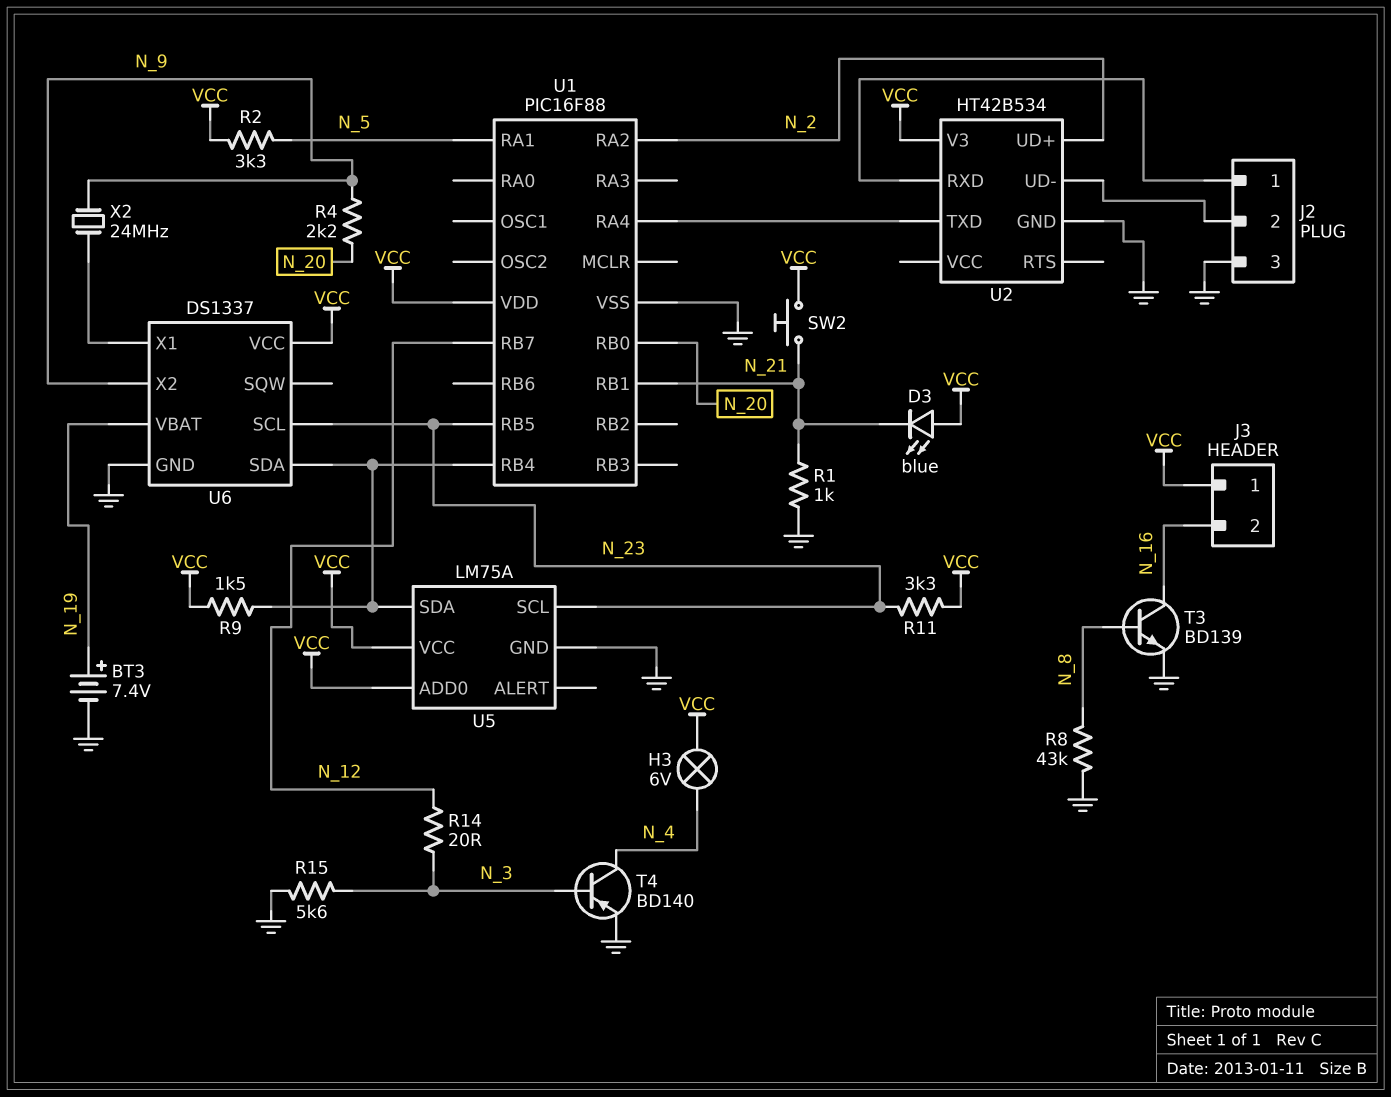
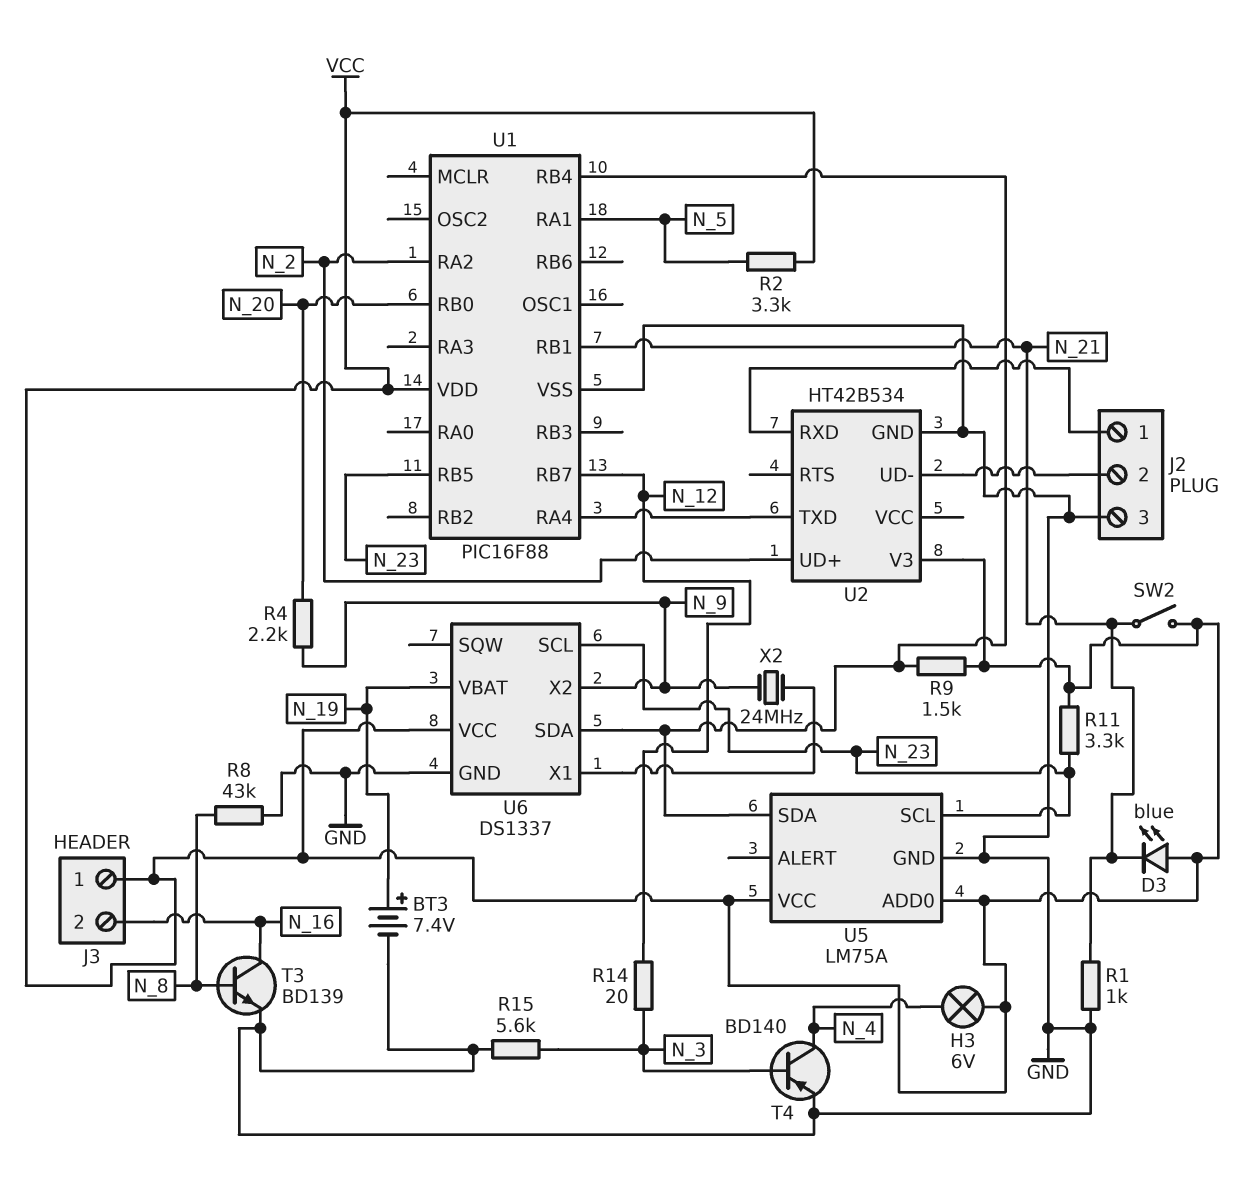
SW2: button (N_21, VCC) -> switch (N_21, VCC)

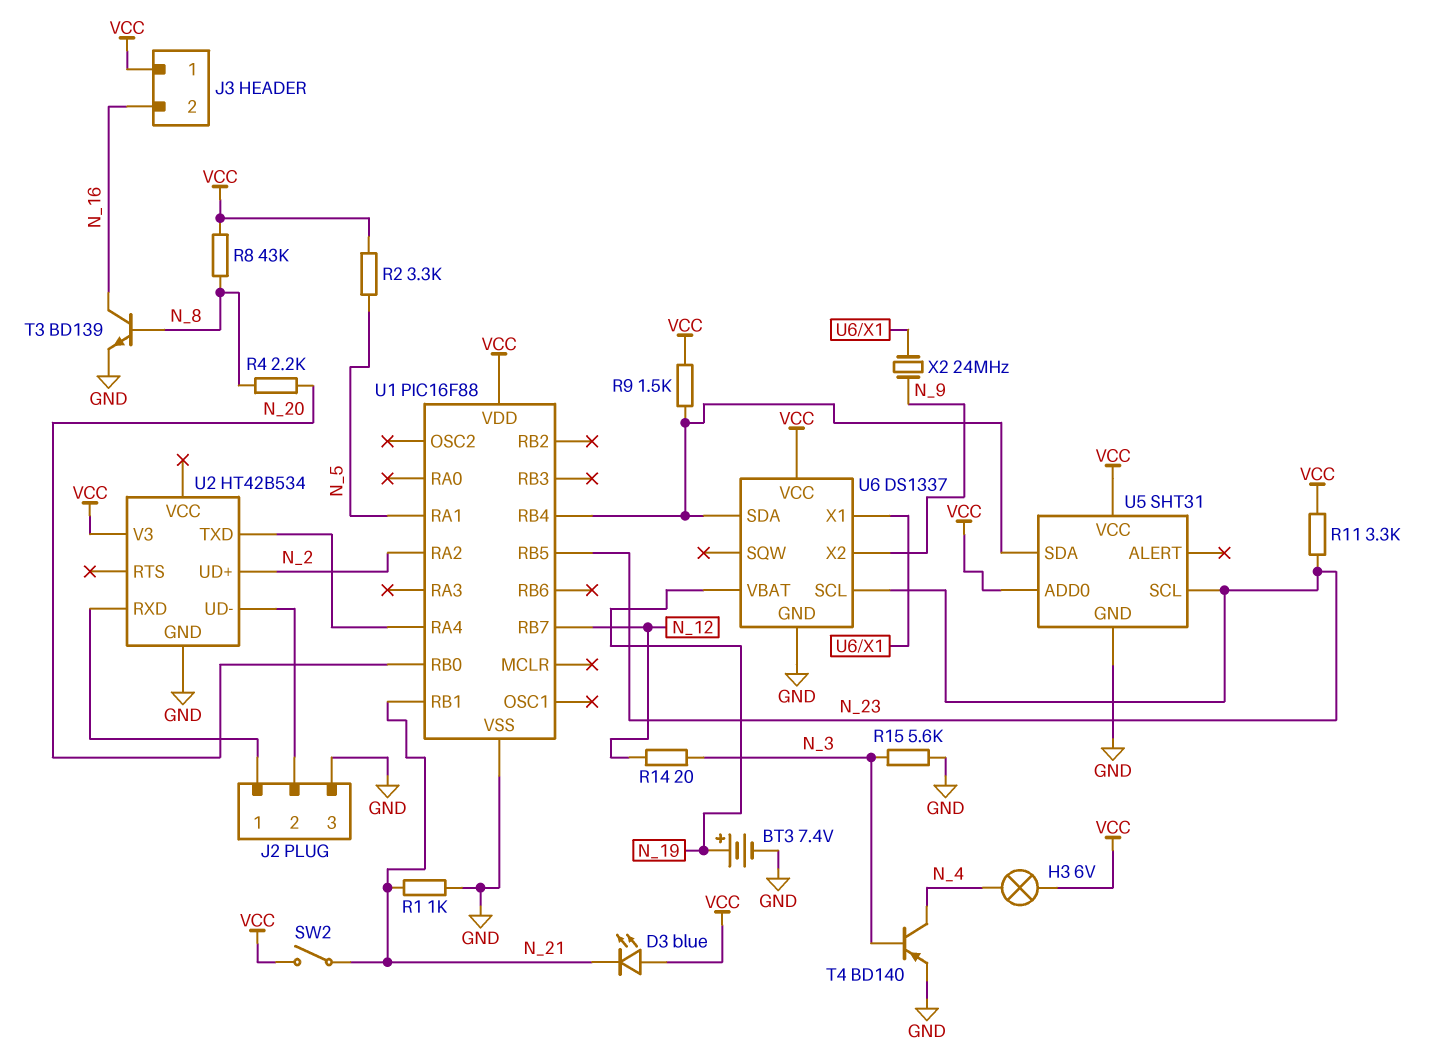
R4: 2.2k (N_9, N_20) -> 2.2k (N_8, N_20)
R8: 43k (GND, N_8) -> 43k (N_8, VCC)
U5: LM75A -> SHT31

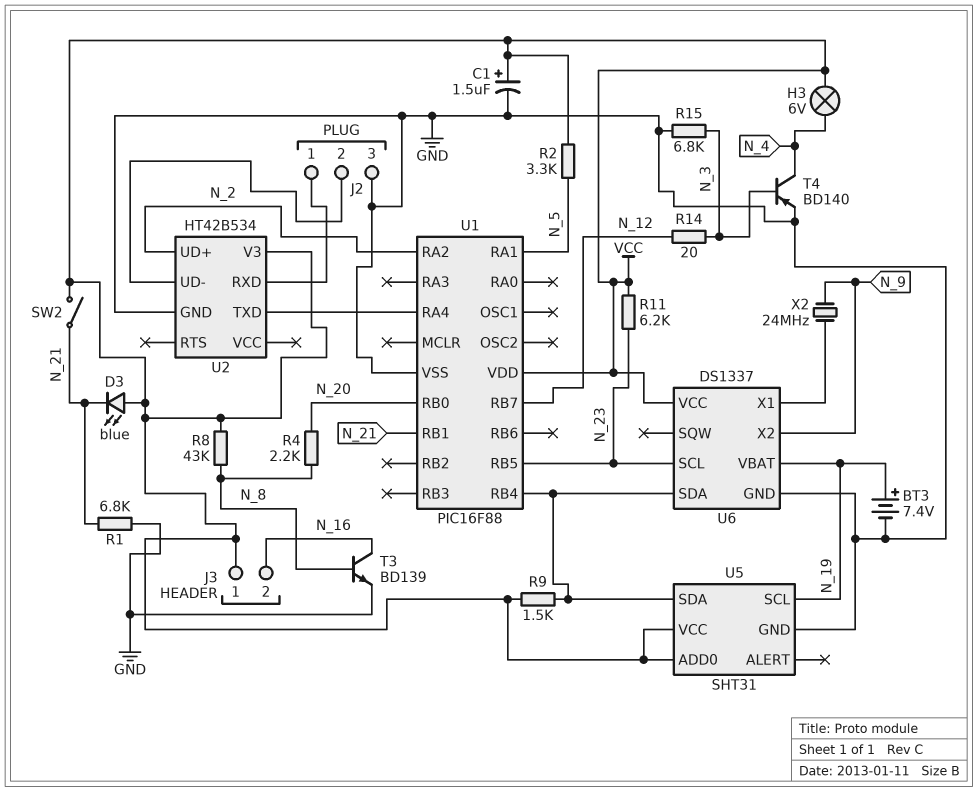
C1: none -> 1.5uF (plus VCC, minus GND)
R1: 1k (GND, N_21) -> 6.8k (GND, N_21)
R11: 3.3k (N_23, VCC) -> 6.2k (N_23, VCC)
R15: 5.6k (GND, N_3) -> 6.8k (GND, N_3)
U5 pin SCL: N_23 -> N_19

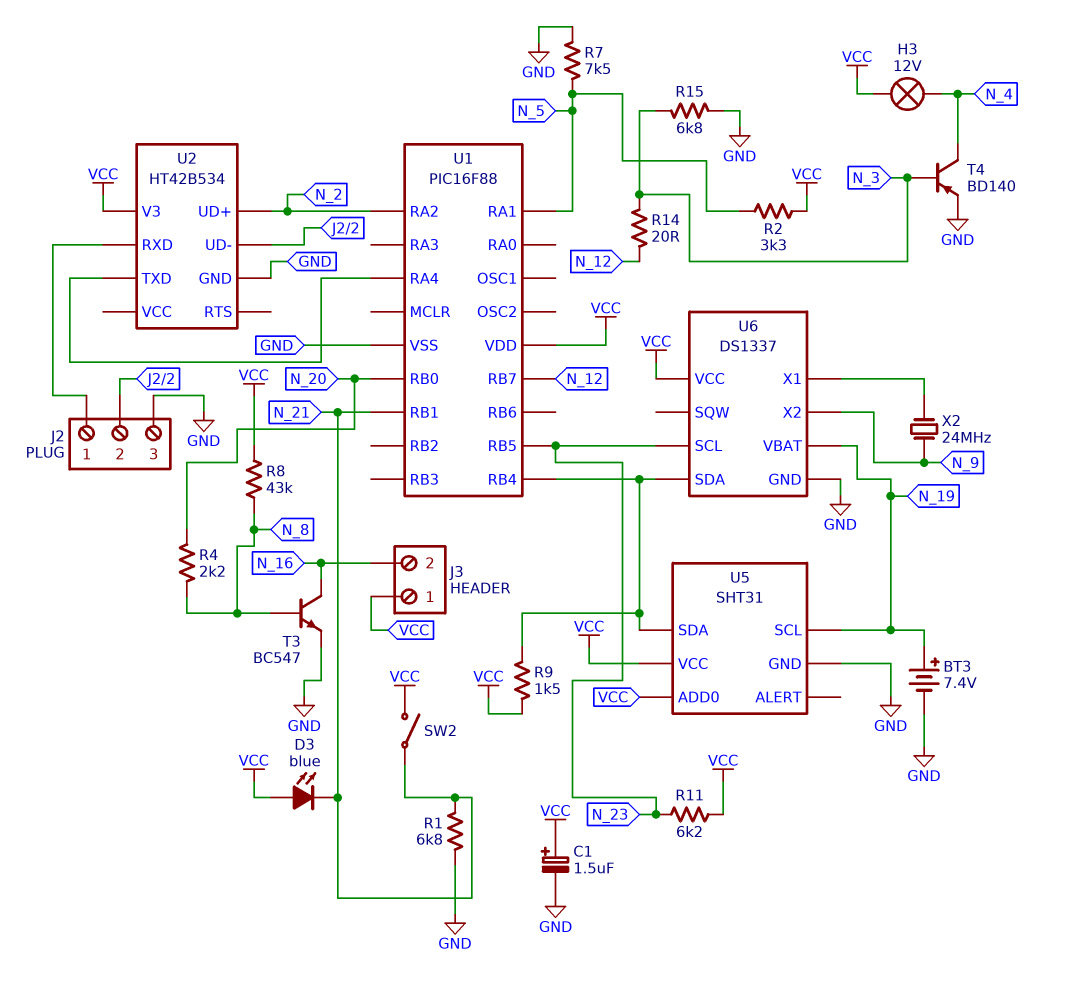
H3: lamp 6V (N_4, VCC) -> lamp 12V (N_4, VCC)
R7: none -> 7.5k (GND, N_5)
T3: NPN BD139 (B N_8, C N_16, E GND) -> NPN BC547 (B N_8, C N_16, E GND)

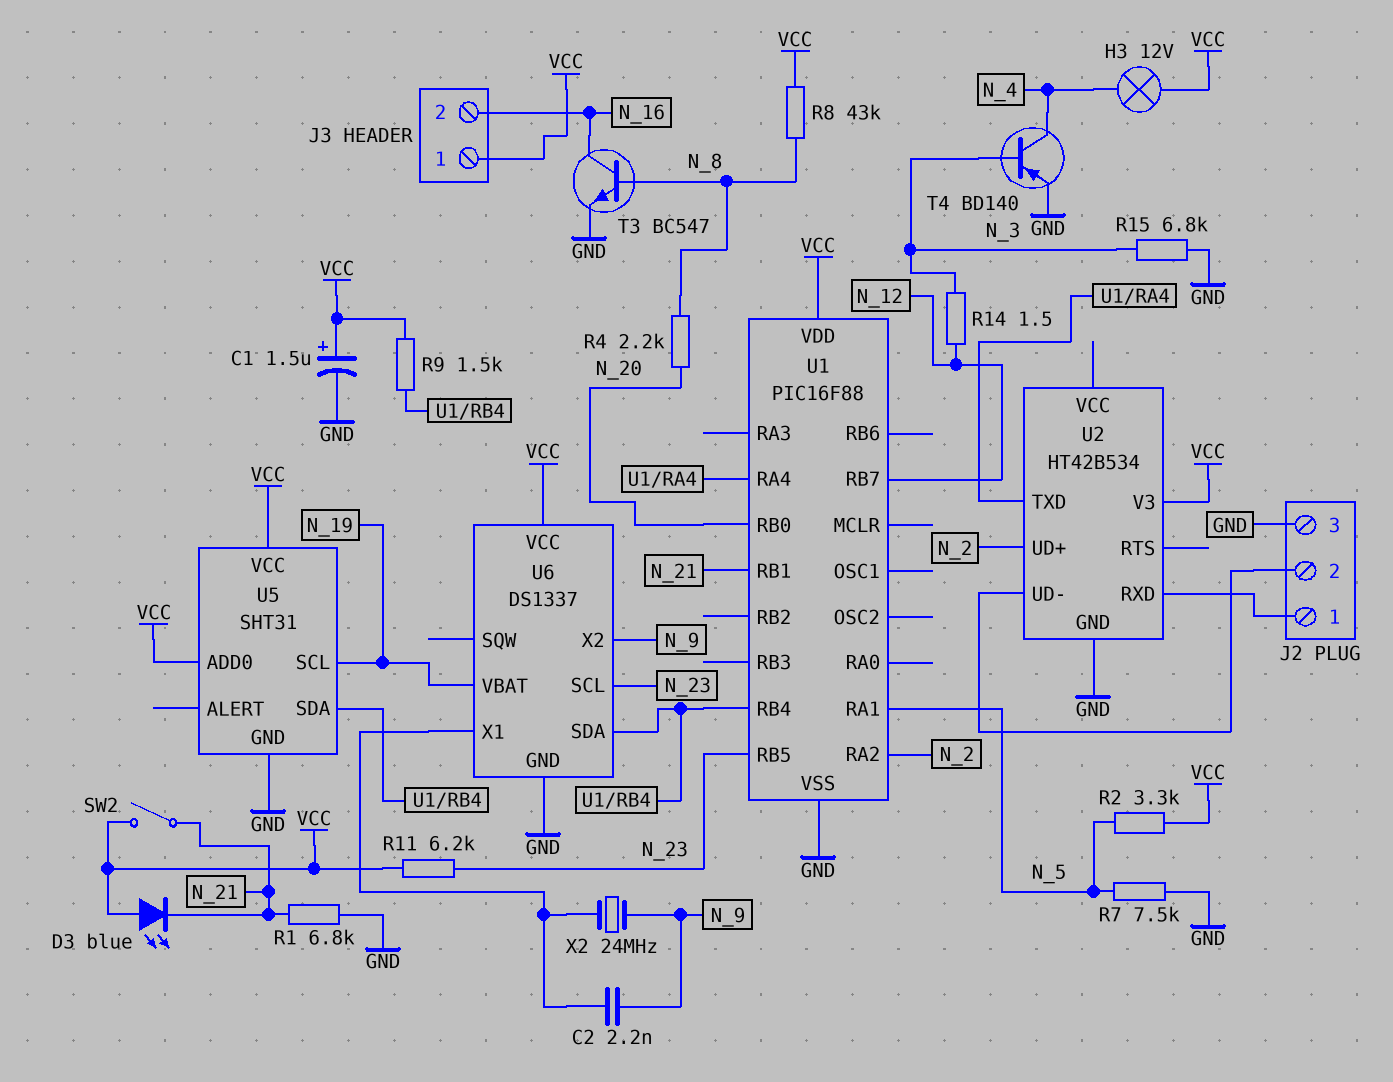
BT3: 7.4V (plus N_19, minus GND) -> none
C2: none -> 2.2nF (N_9, U6/X1)
R14: 20 (N_3, N_12) -> 1.5 (N_3, N_12)

